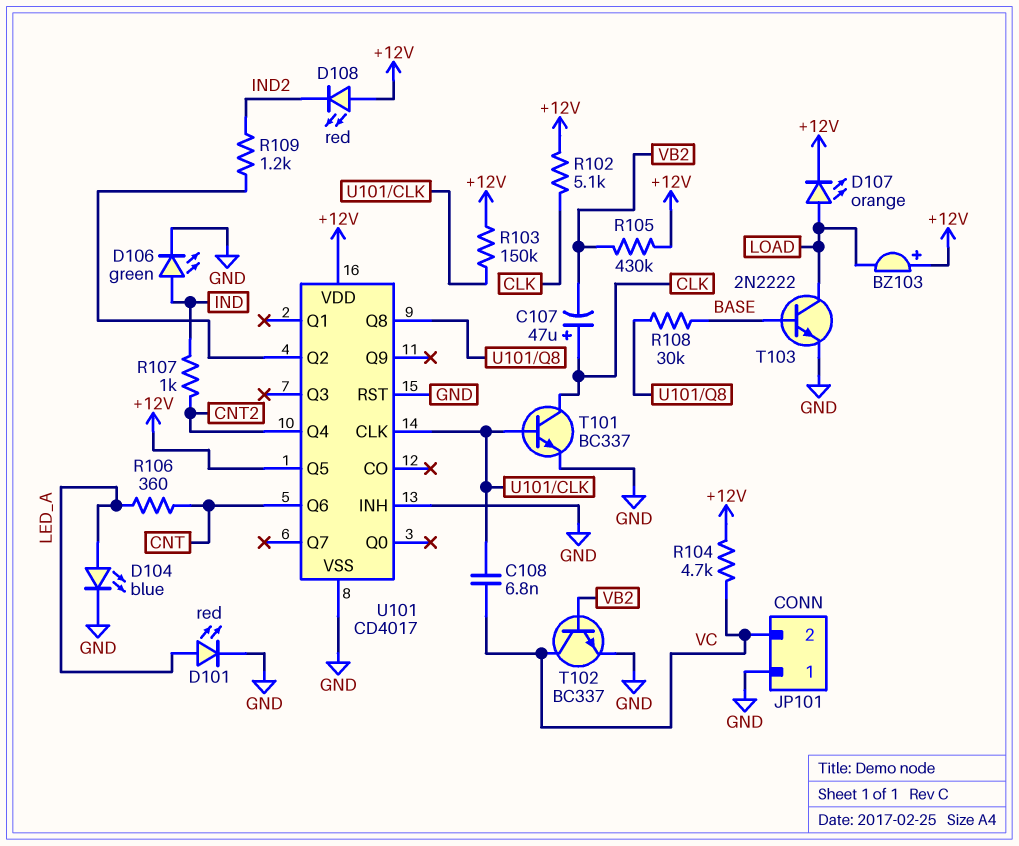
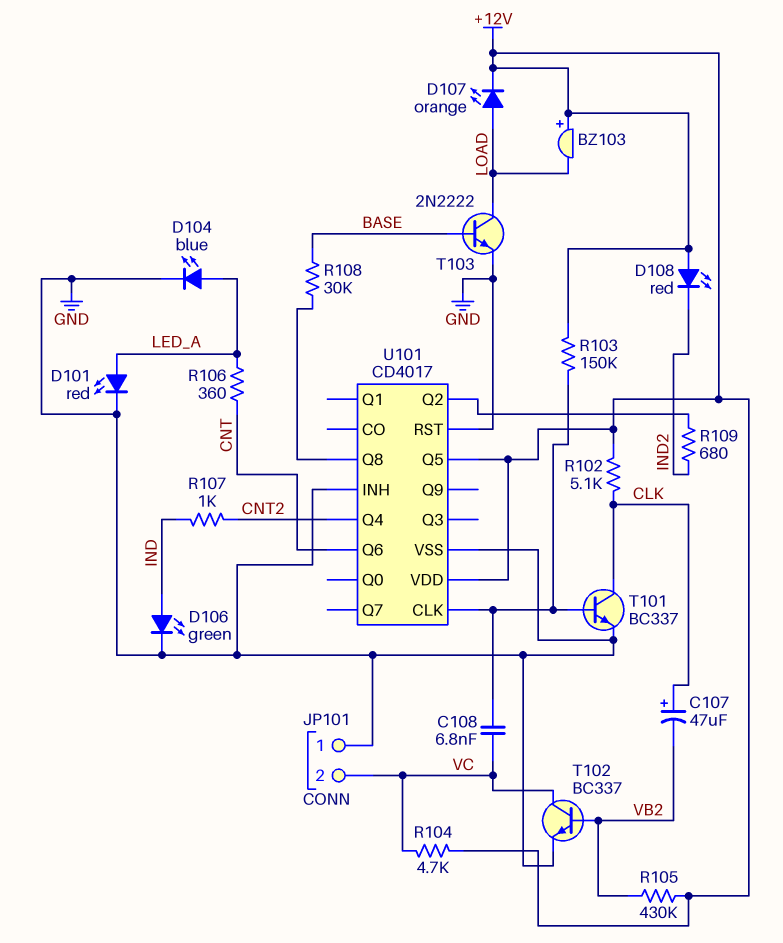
R109: 1.2k (IND2, U101/Q2) -> 680 (IND2, U101/Q2)

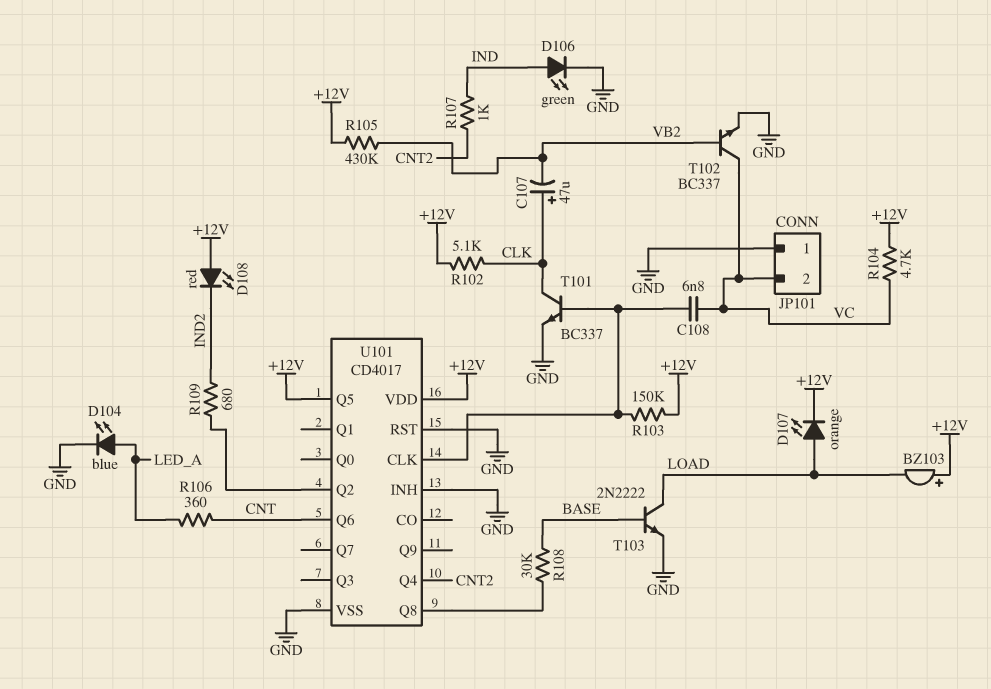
D101: LED red (A LED_A, K GND) -> none

